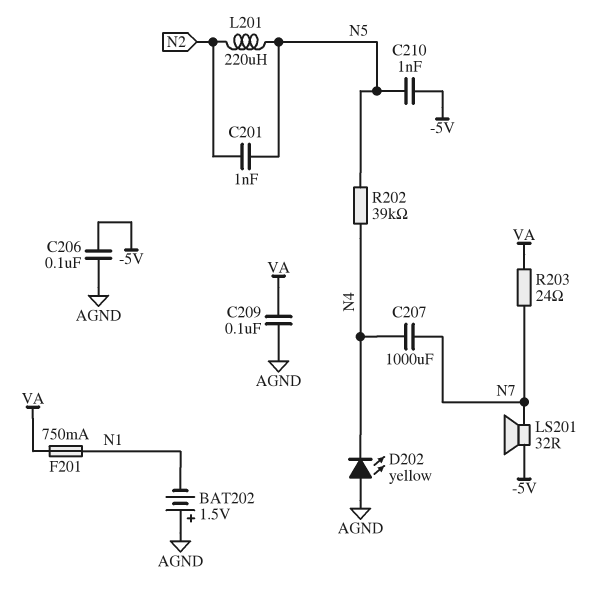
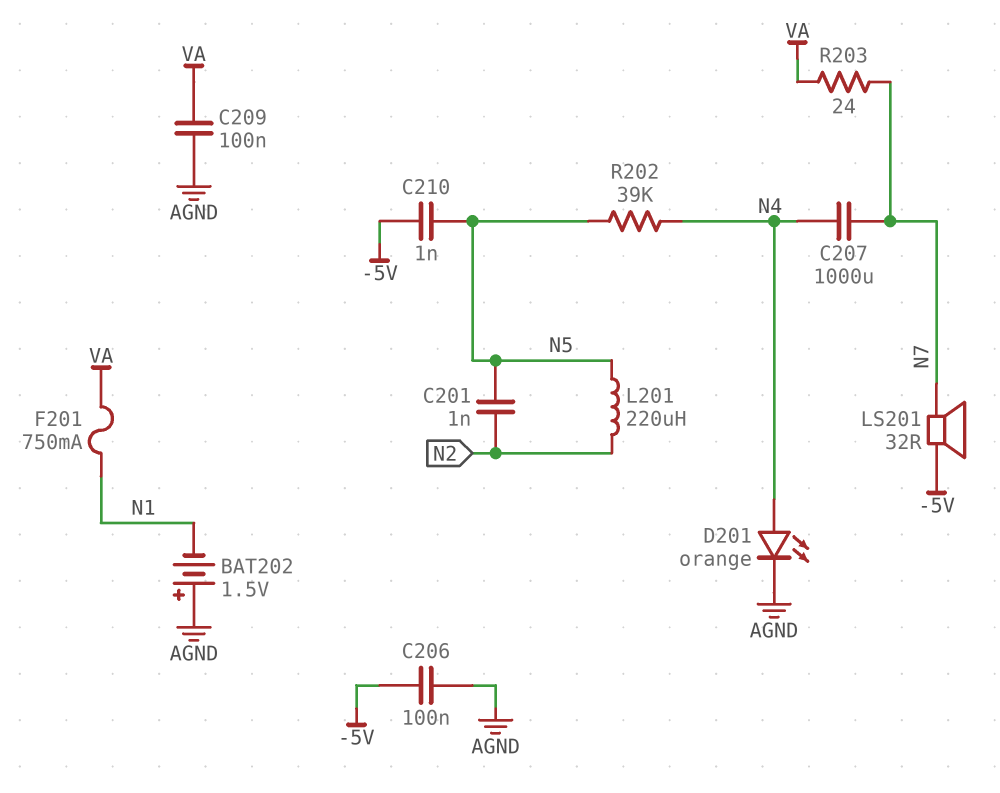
D201: none -> LED orange (A N4, K AGND)
D202: LED yellow (A AGND, K N4) -> none

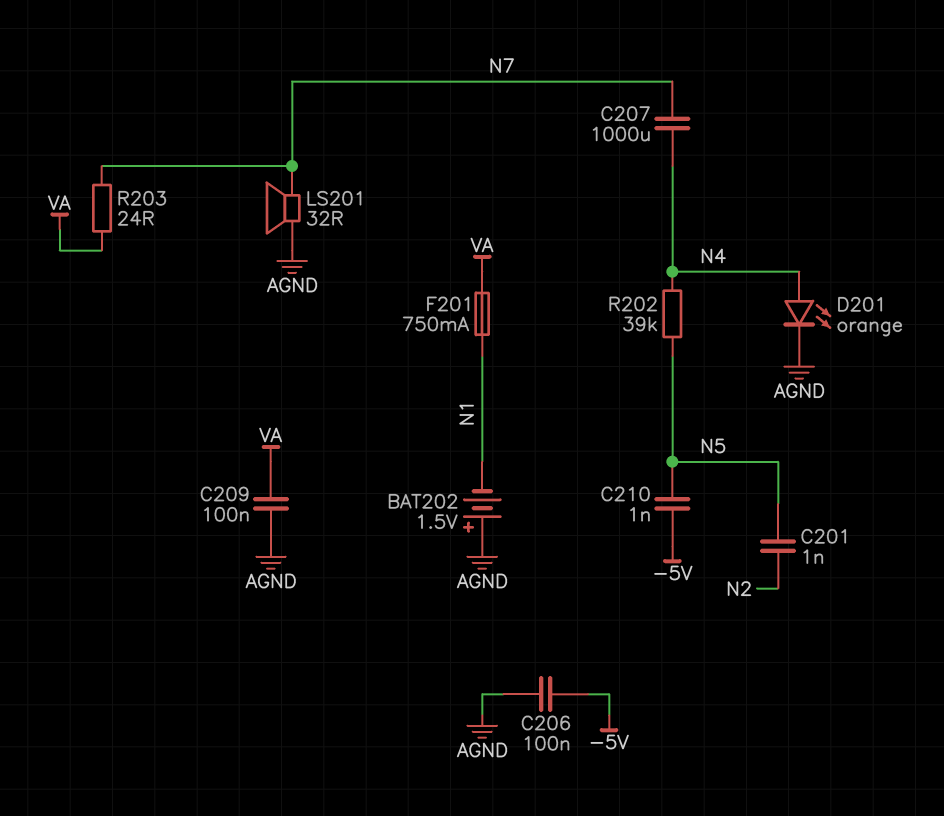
L201: 220uH (N2, N5) -> none
LS201: speaker 32R (-5V, N7) -> speaker 32R (AGND, N7)

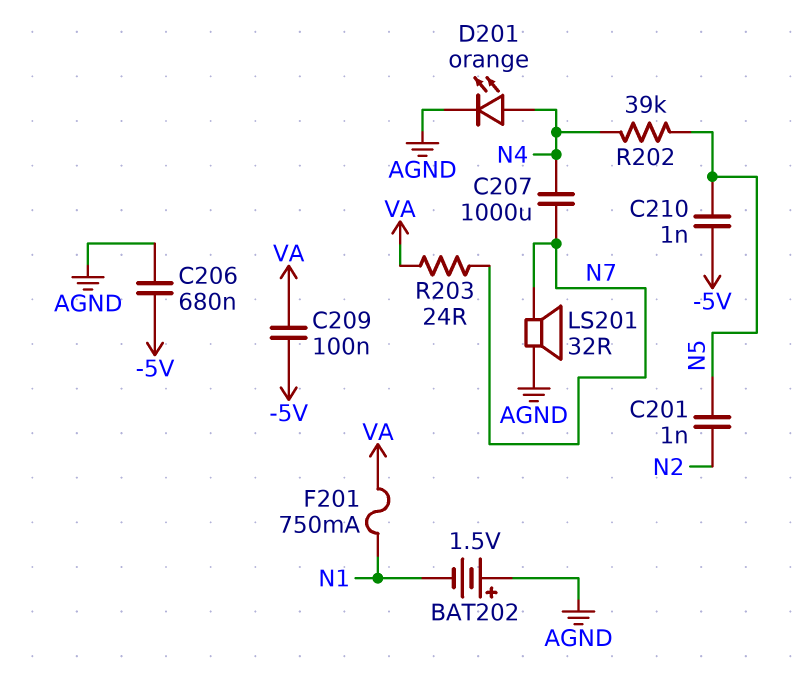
C206: 100nF (-5V, AGND) -> 680nF (-5V, AGND)
C209: 100nF (AGND, VA) -> 100nF (-5V, VA)

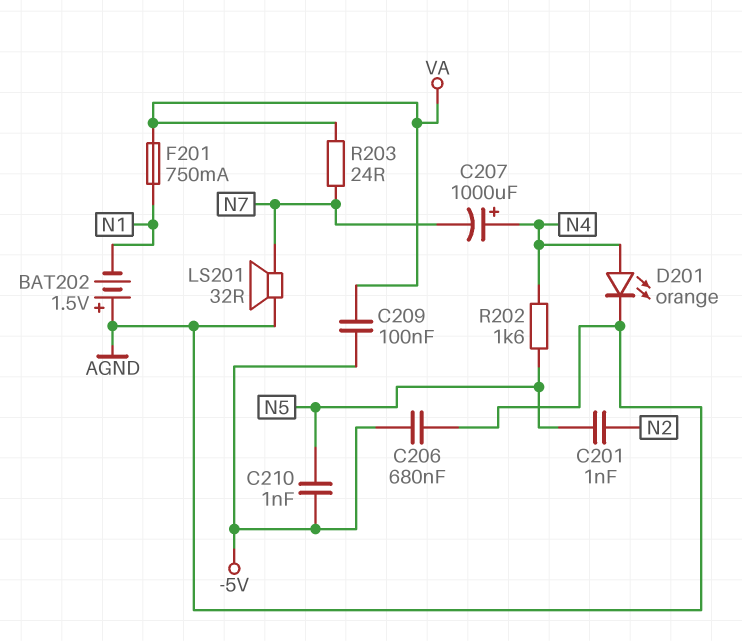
C207: 1000uF (N4, N7) -> 1000uF (plus N4, minus N7)
R202: 39k (N4, N5) -> 1.6k (N4, N5)

